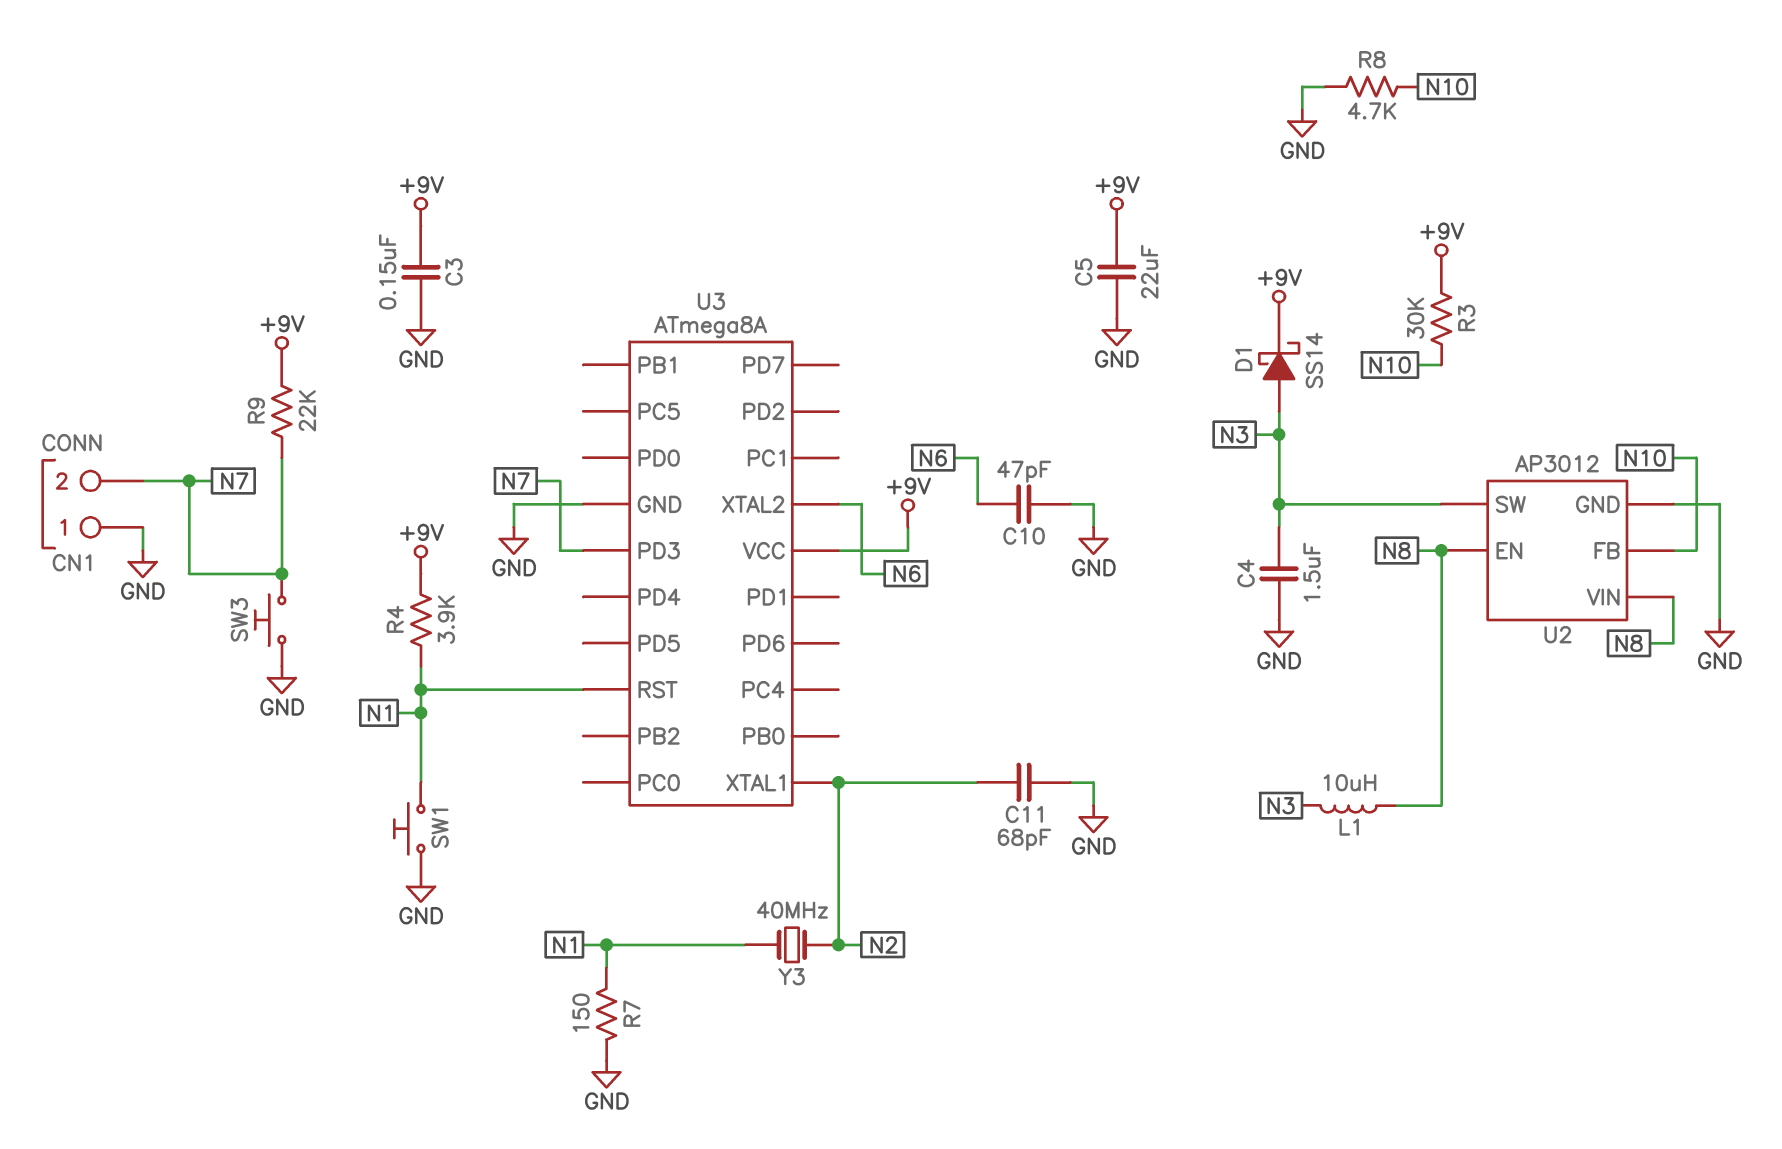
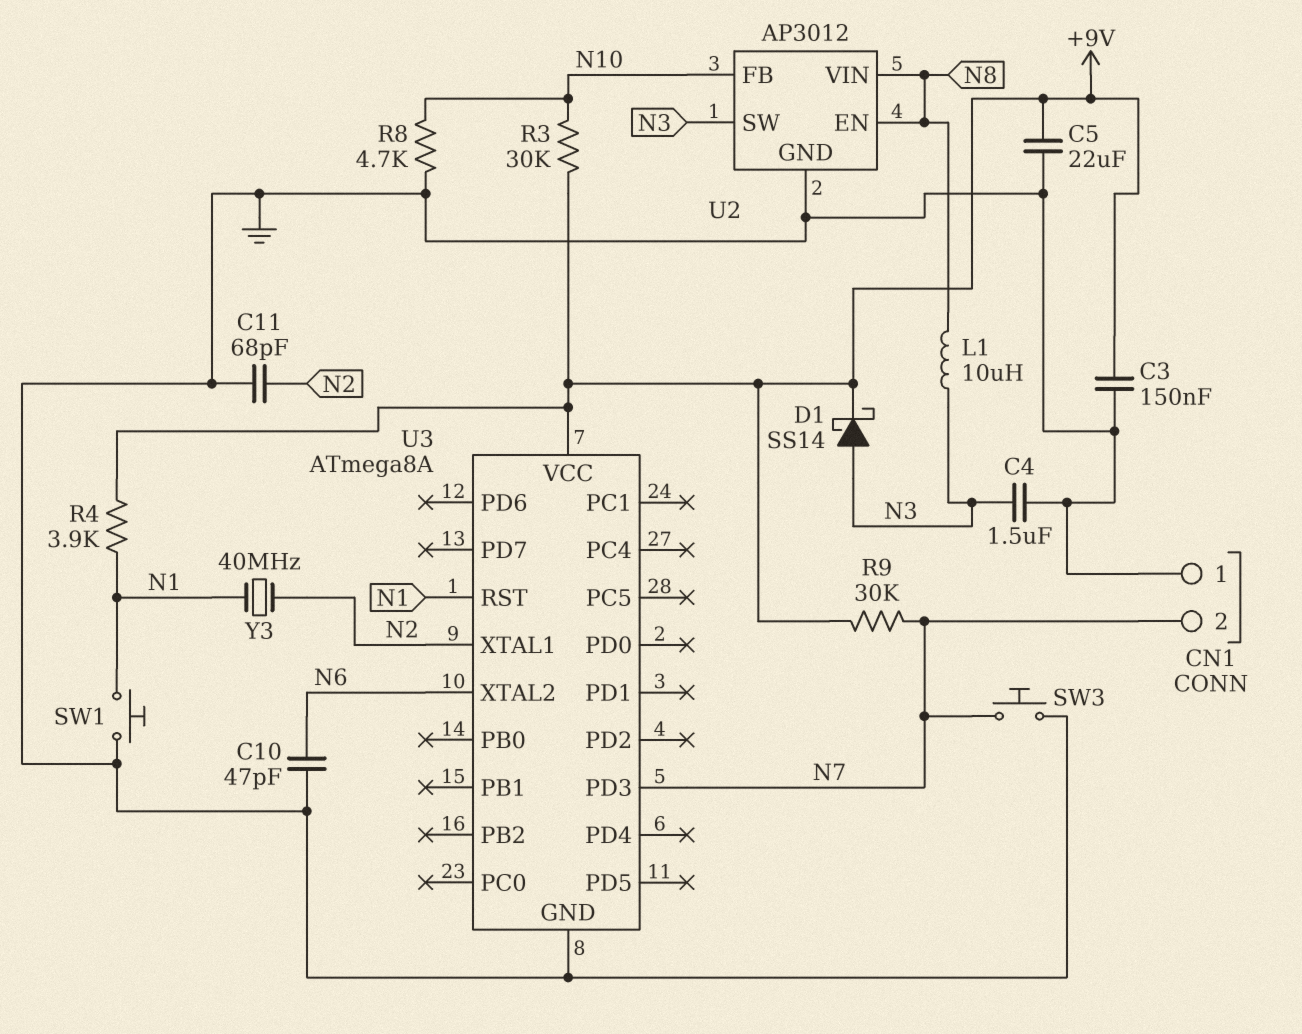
R7: 150 (GND, N1) -> none
R9: 22k (+9V, N7) -> 30k (+9V, N7)

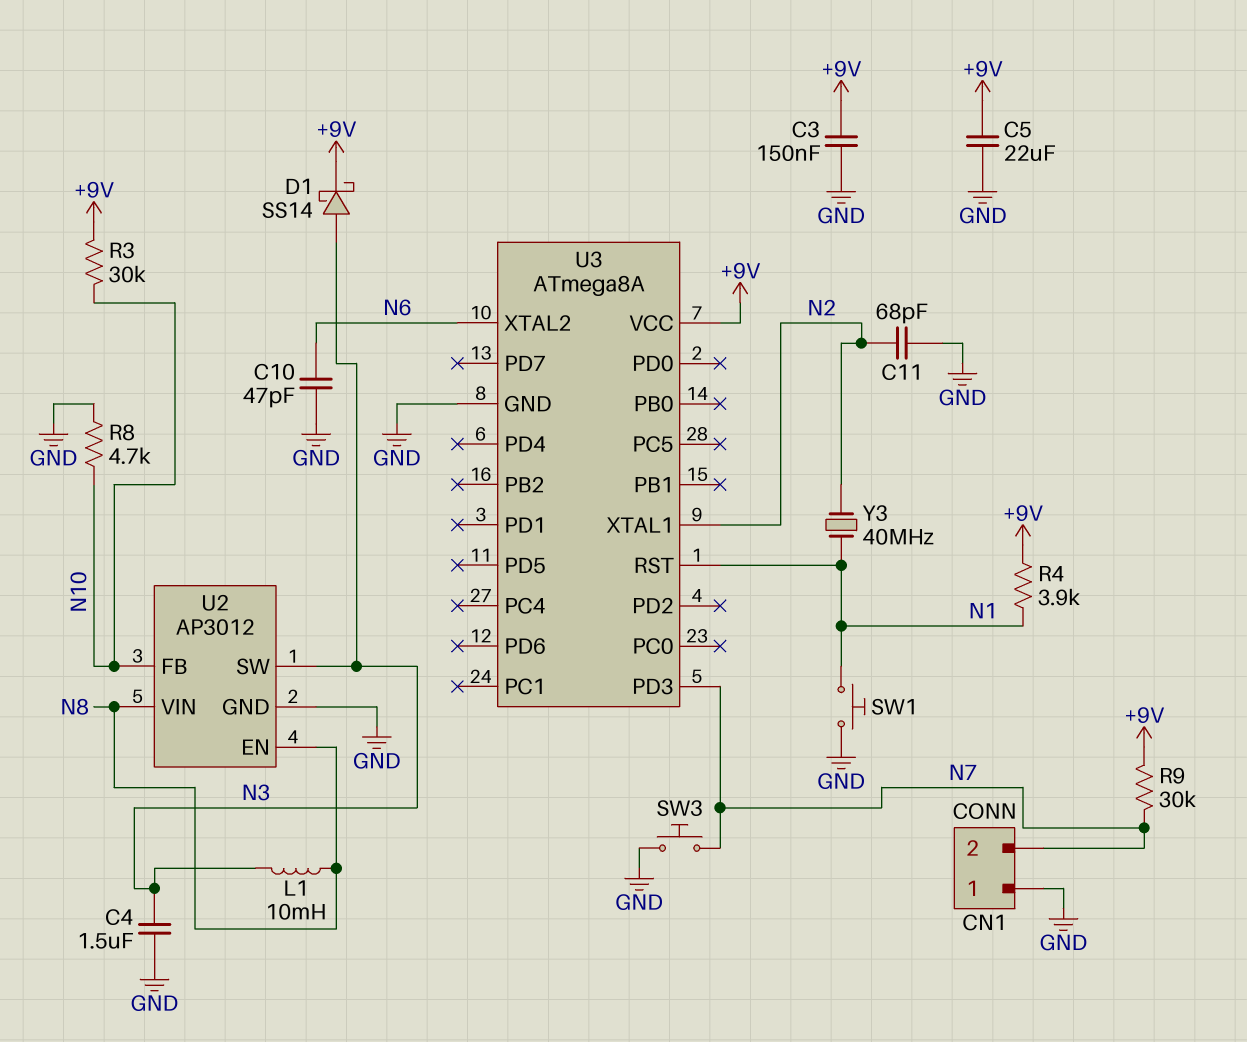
L1: 10uH (N3, N8) -> 10mH (N3, N8)

